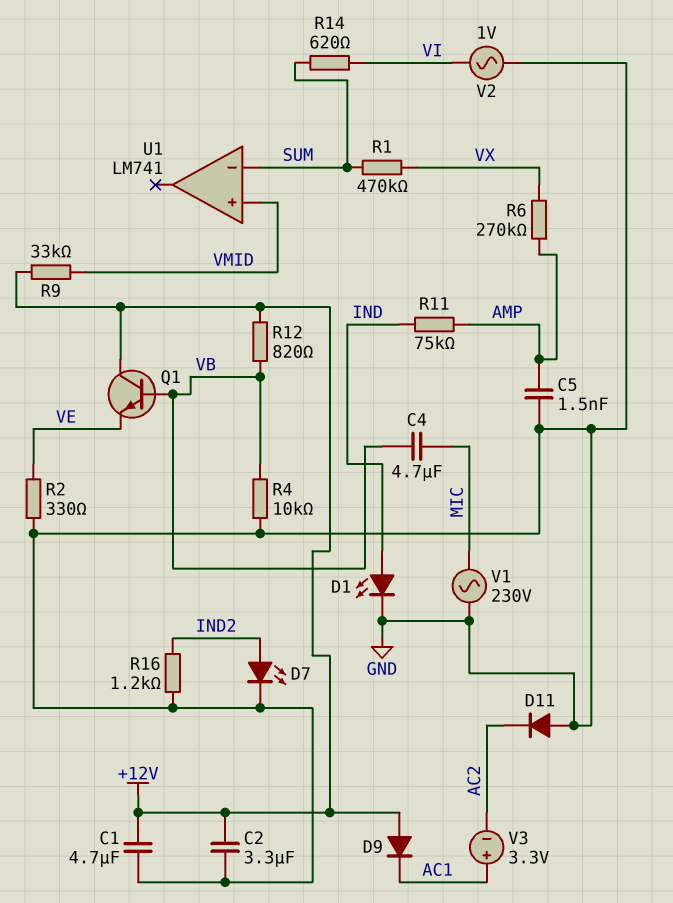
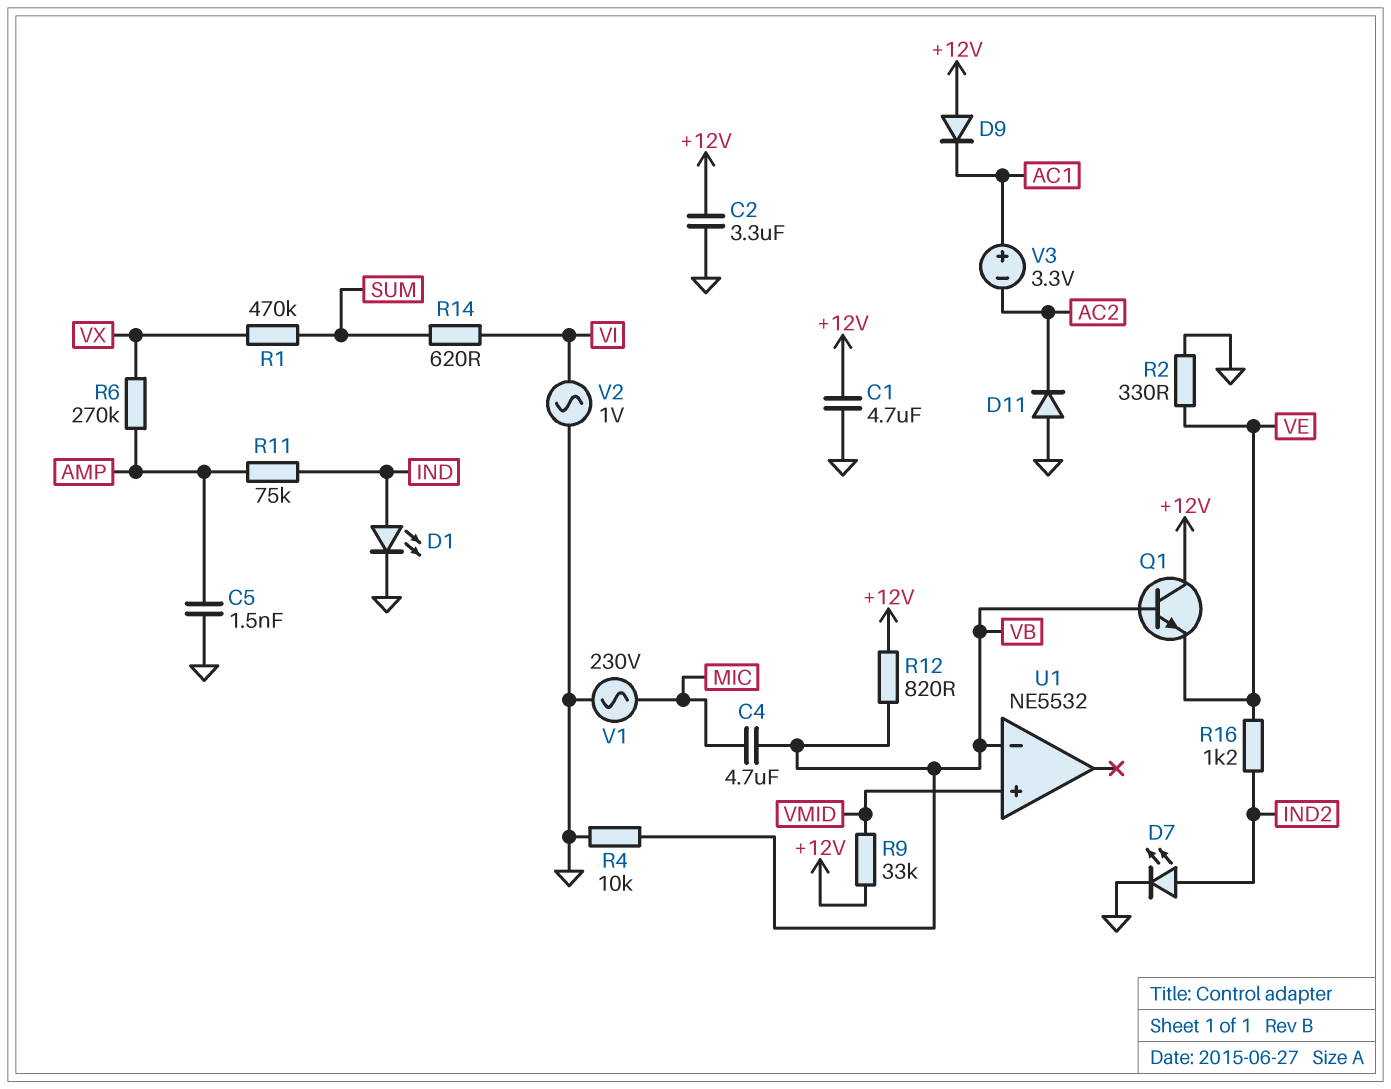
R16: 1.2k (GND, IND2) -> 1.2k (IND2, VE)
U1: LM741 -> NE5532
U1 pin in-: SUM -> VB

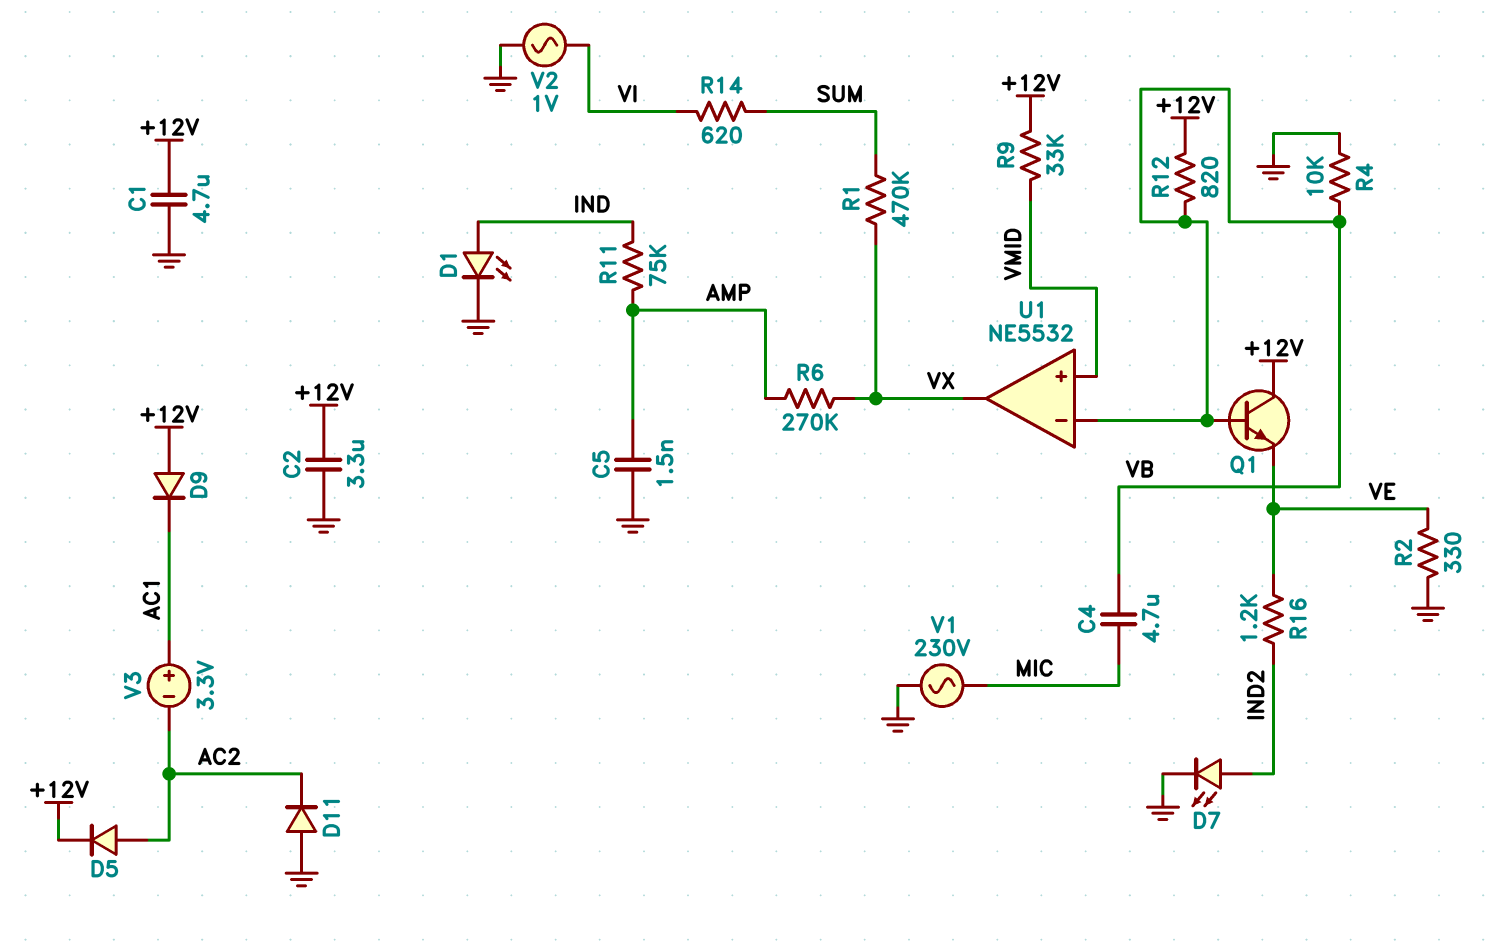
D5: none -> diode (A AC2, K +12V)
U1 pin out: none -> VX

